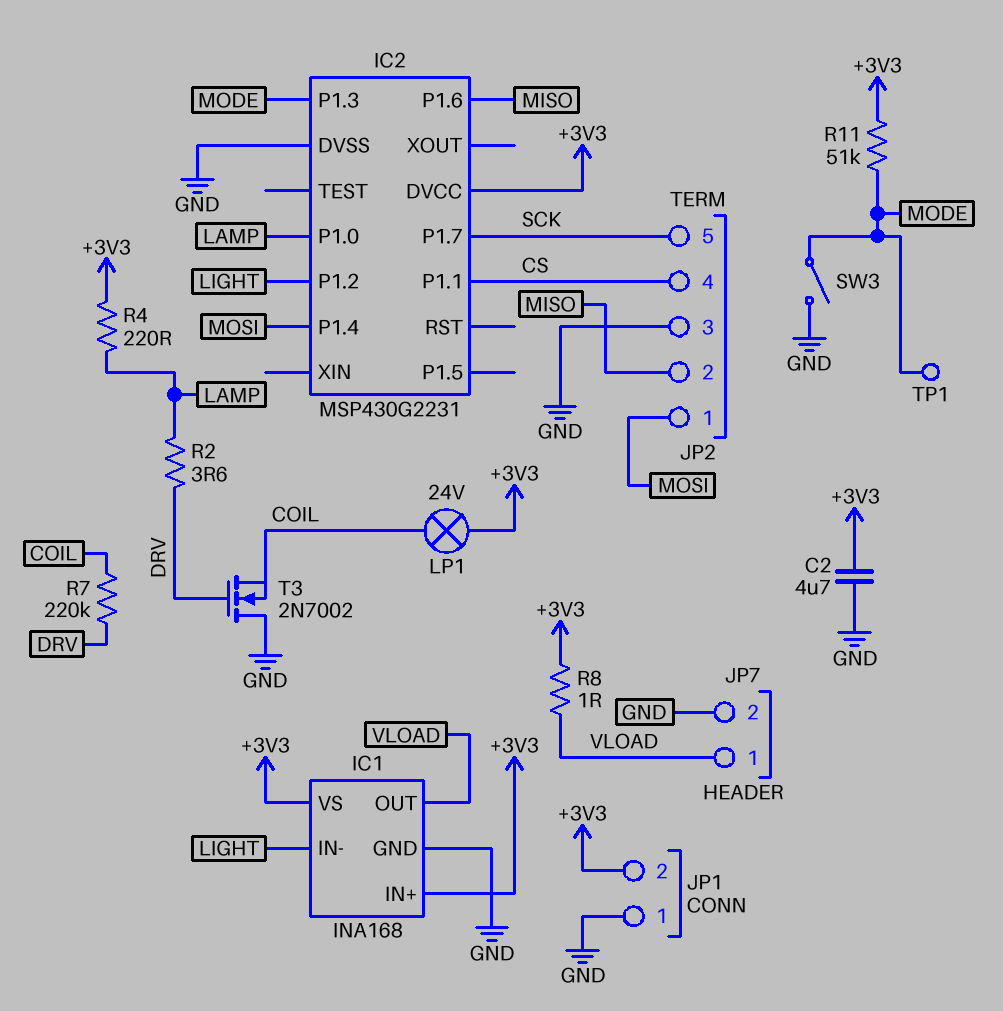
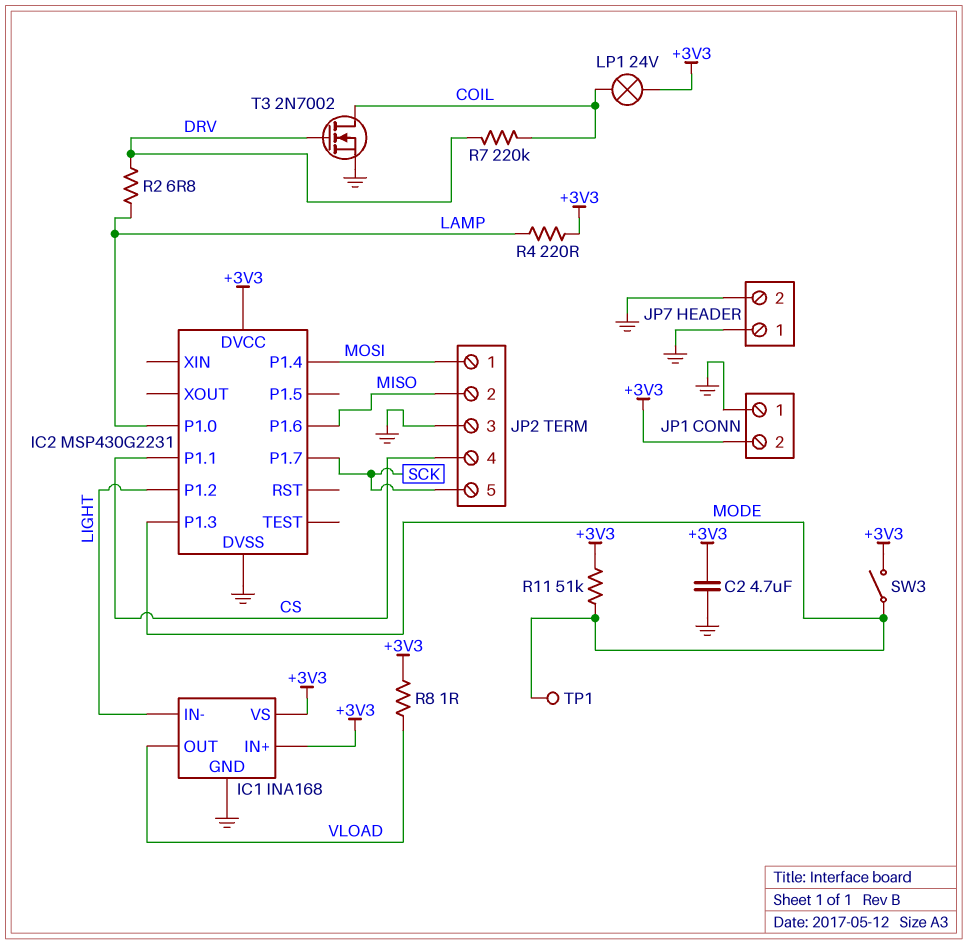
JP7 pin 1: VLOAD -> GND
R2: 3.6 (DRV, LAMP) -> 6.8 (DRV, LAMP)
SW3: switch (GND, MODE) -> switch (+3V3, MODE)
T3: NMOS 2N7002 (G DRV, D GND, S COIL) -> NMOS 2N7002 (G DRV, D COIL, S GND)

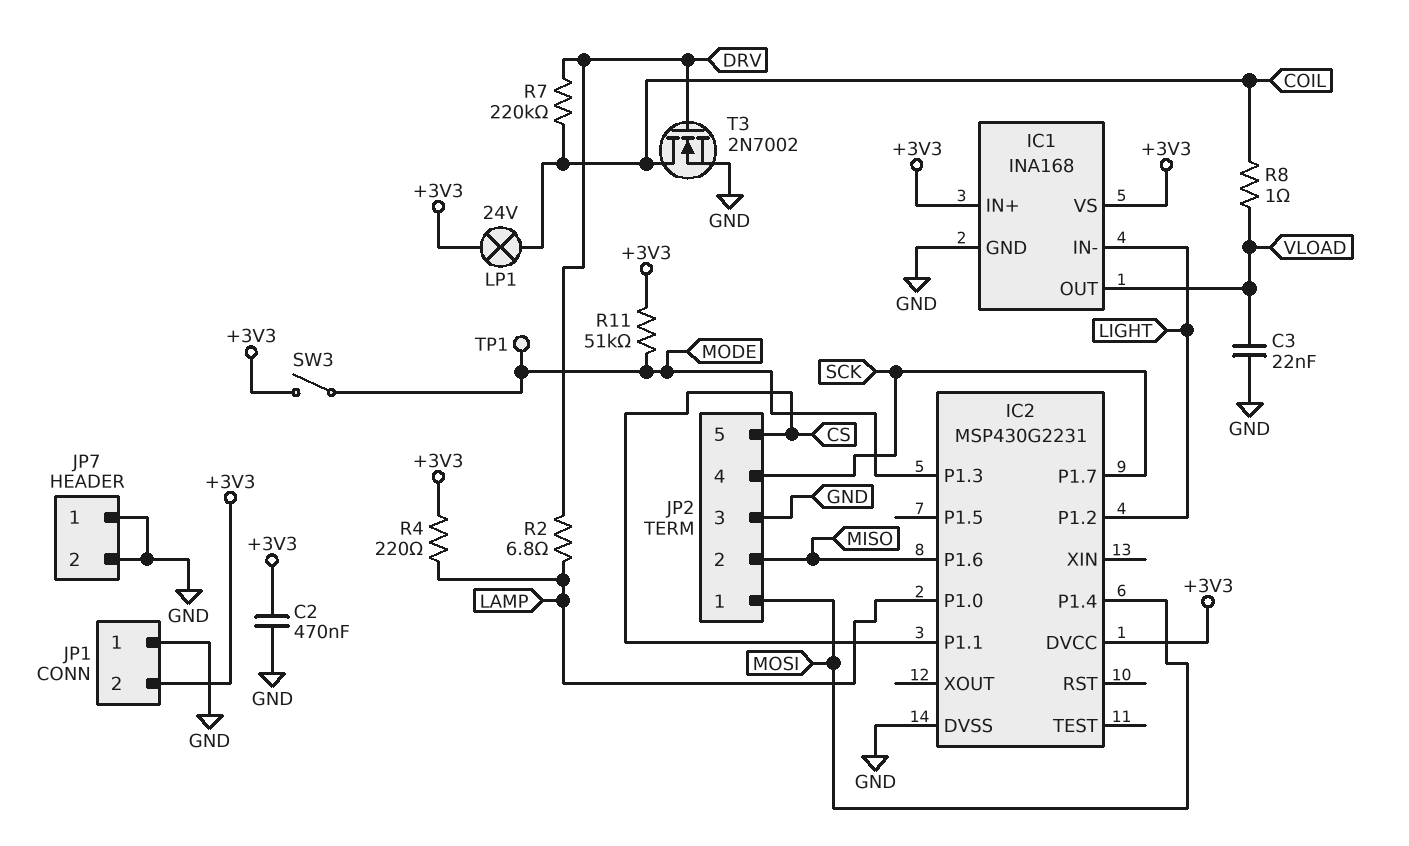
C2: 4.7uF (+3V3, GND) -> 470nF (+3V3, GND)
C3: none -> 22nF (GND, VLOAD)
JP2 pin 4: CS -> SCK
JP2 pin 5: SCK -> CS
R8: 1 (+3V3, VLOAD) -> 1 (COIL, VLOAD)

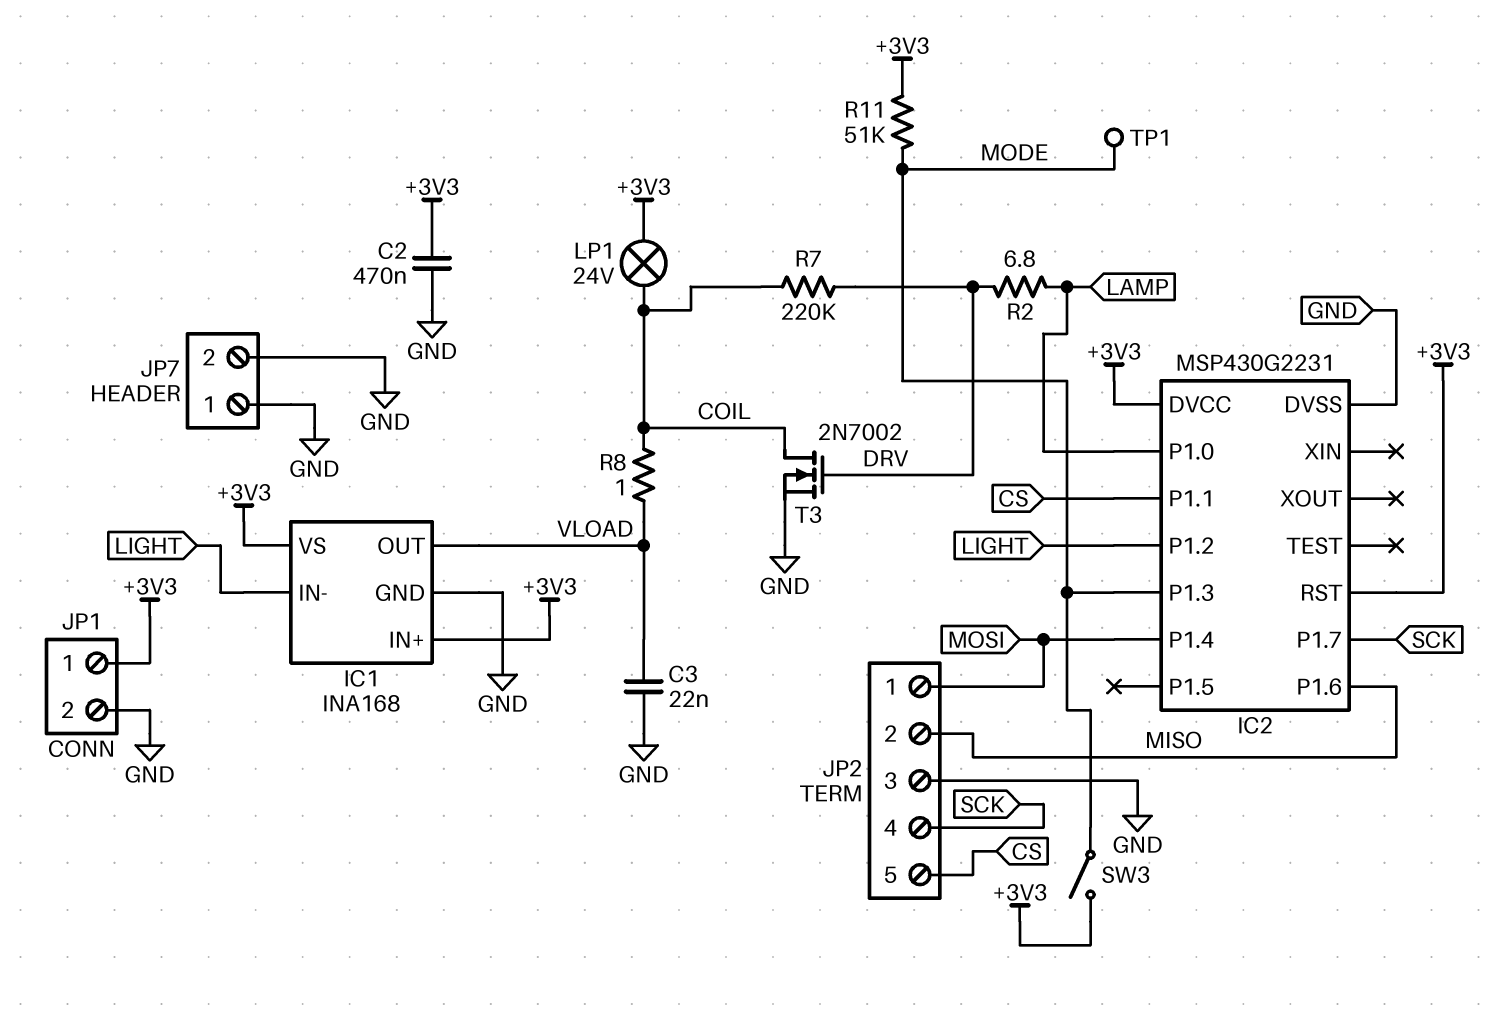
IC2 pin RST: none -> +3V3
JP1 pin 1: GND -> +3V3
JP1 pin 2: +3V3 -> GND
R4: 220 (+3V3, LAMP) -> none

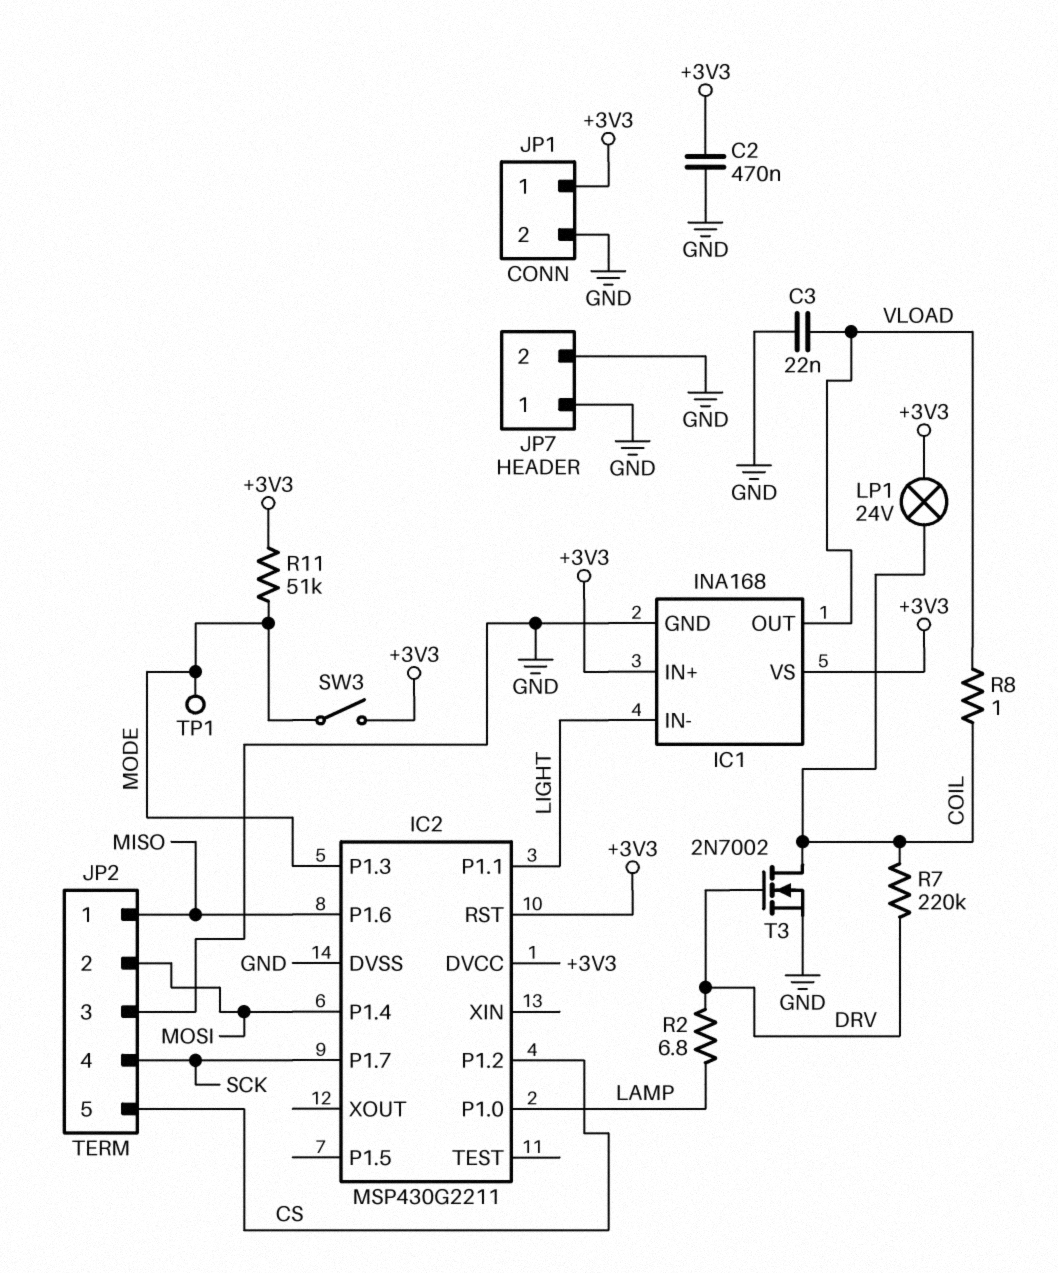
IC2: MSP430G2231 -> MSP430G2211
IC2 pin P1.1: CS -> LIGHT
IC2 pin P1.2: LIGHT -> CS
JP2 pin 1: MOSI -> MISO
JP2 pin 2: MISO -> MOSI

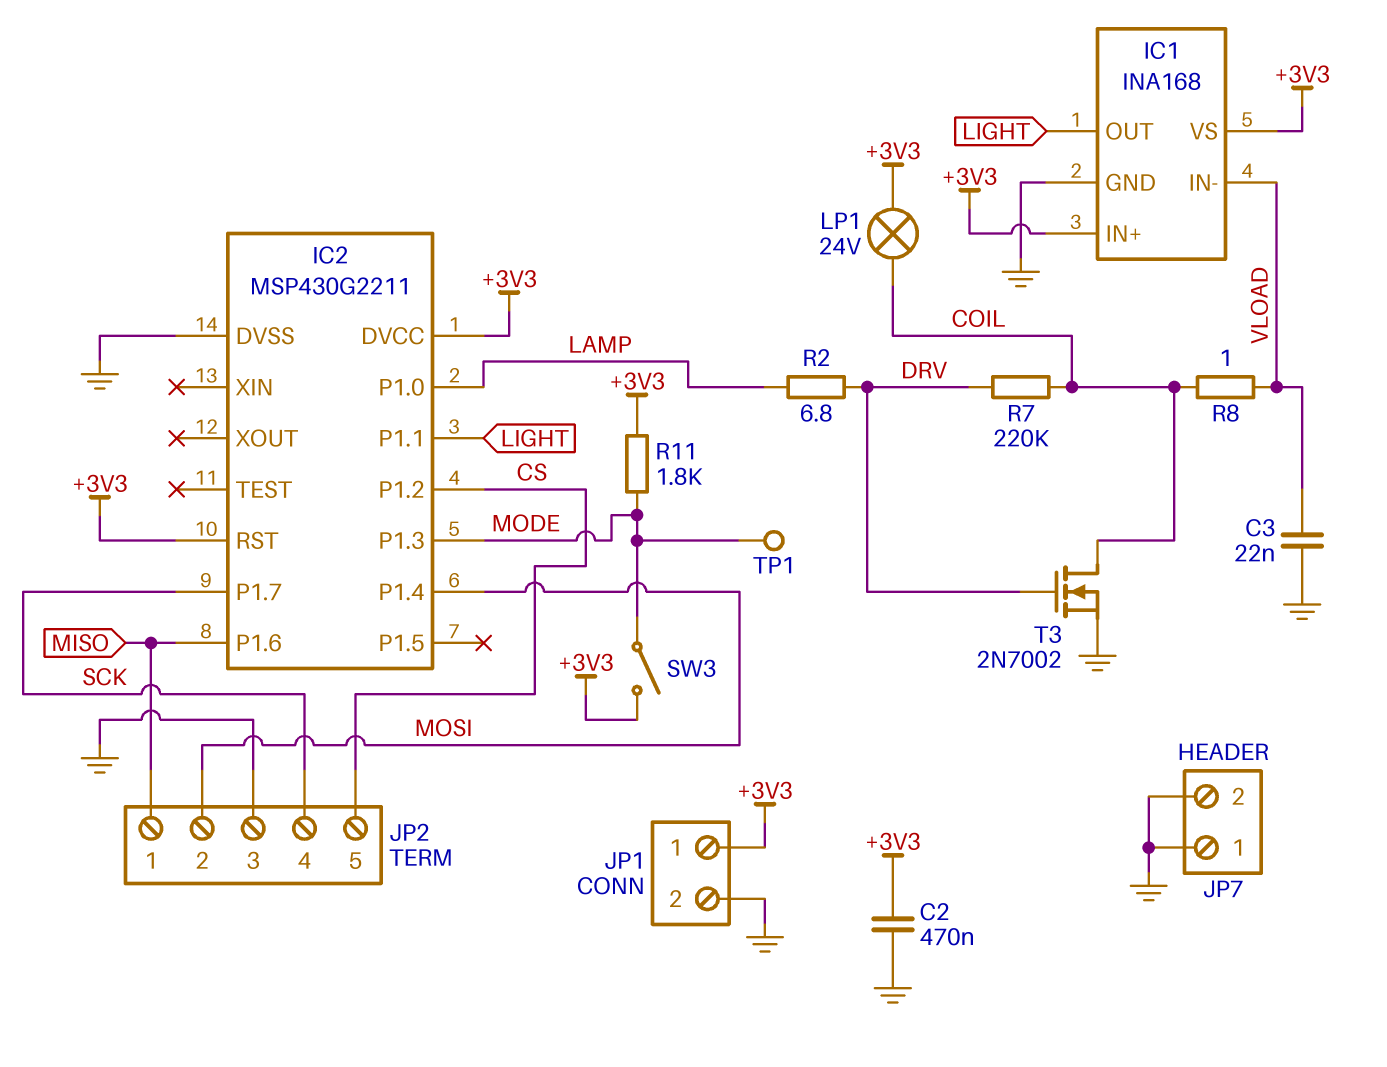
IC1 pin IN-: LIGHT -> VLOAD
IC1 pin OUT: VLOAD -> LIGHT
R11: 51k (+3V3, MODE) -> 1.8k (+3V3, MODE)

